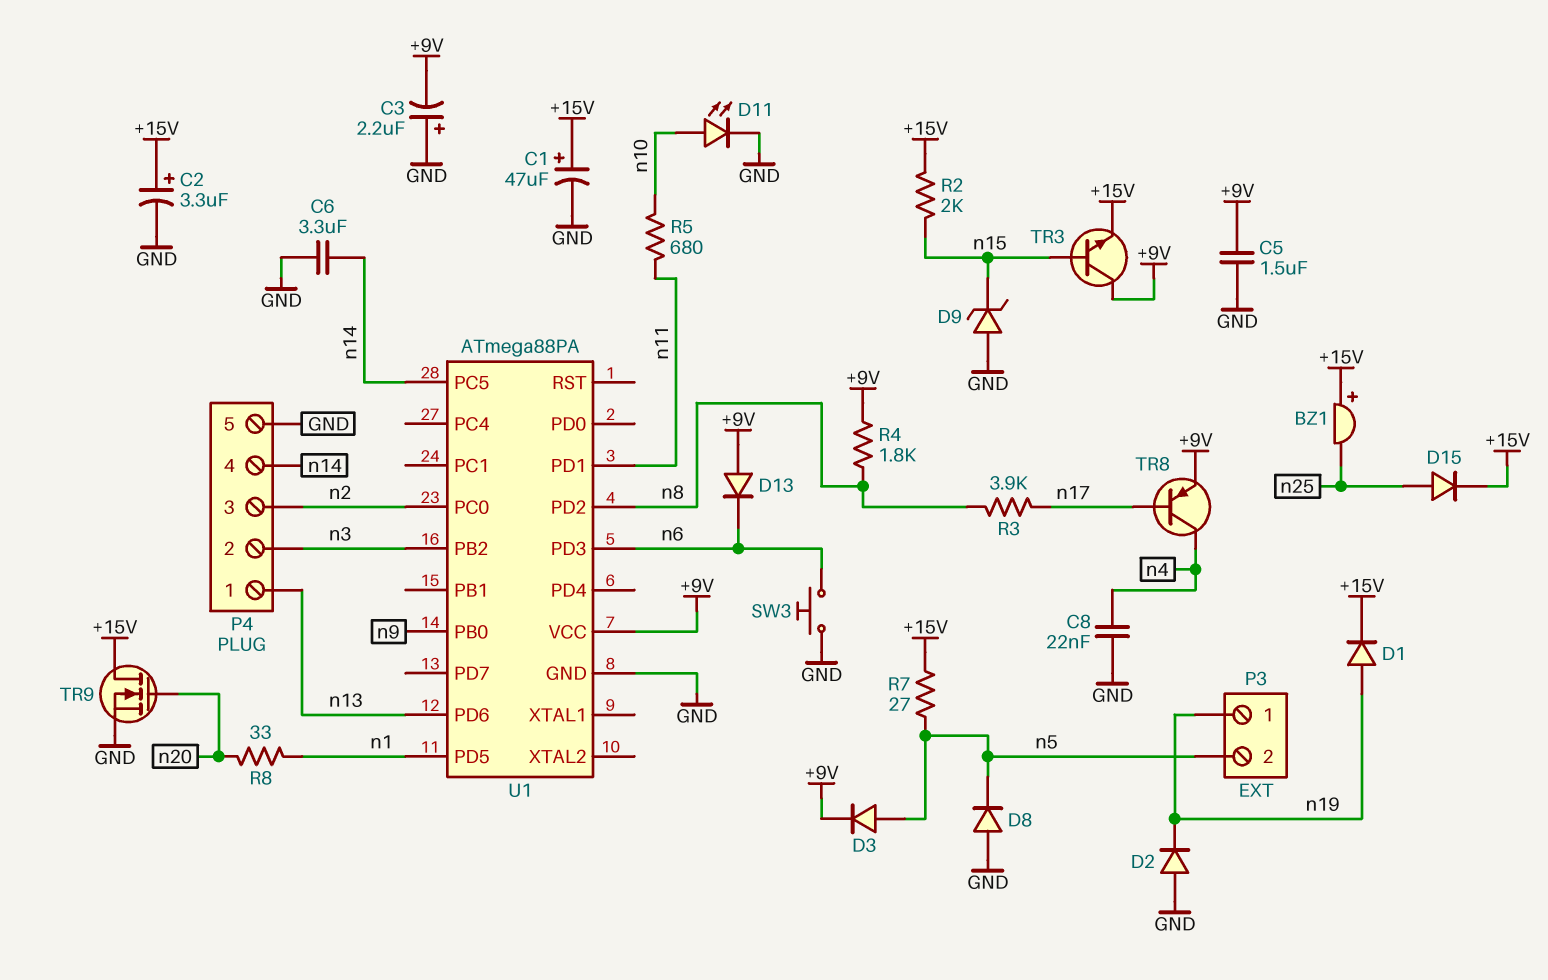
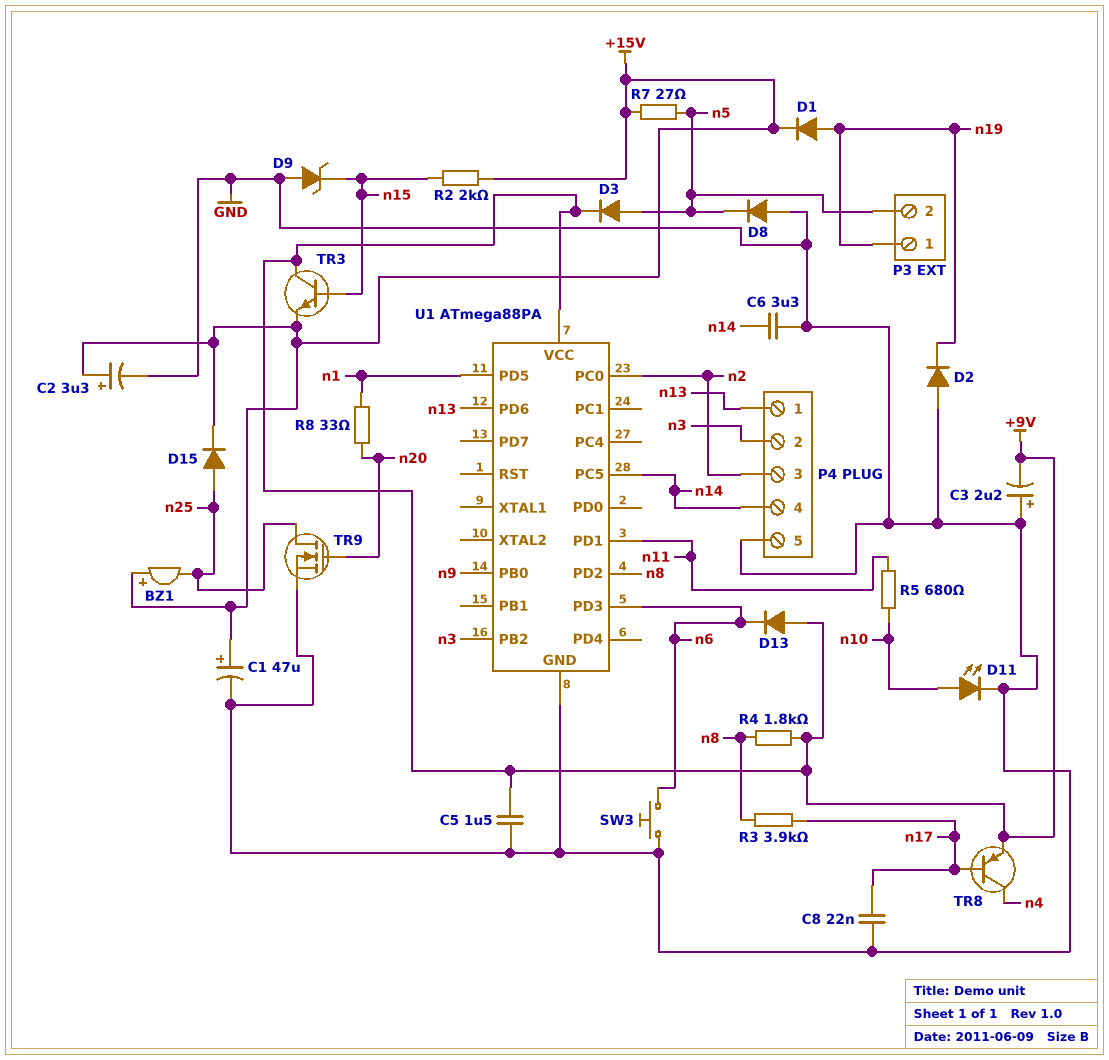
C8: 22nF (GND, n4) -> 22nF (GND, n17)
TR9: NMOS (G n20, D +15V, S GND) -> NMOS (G n20, D n25, S GND)

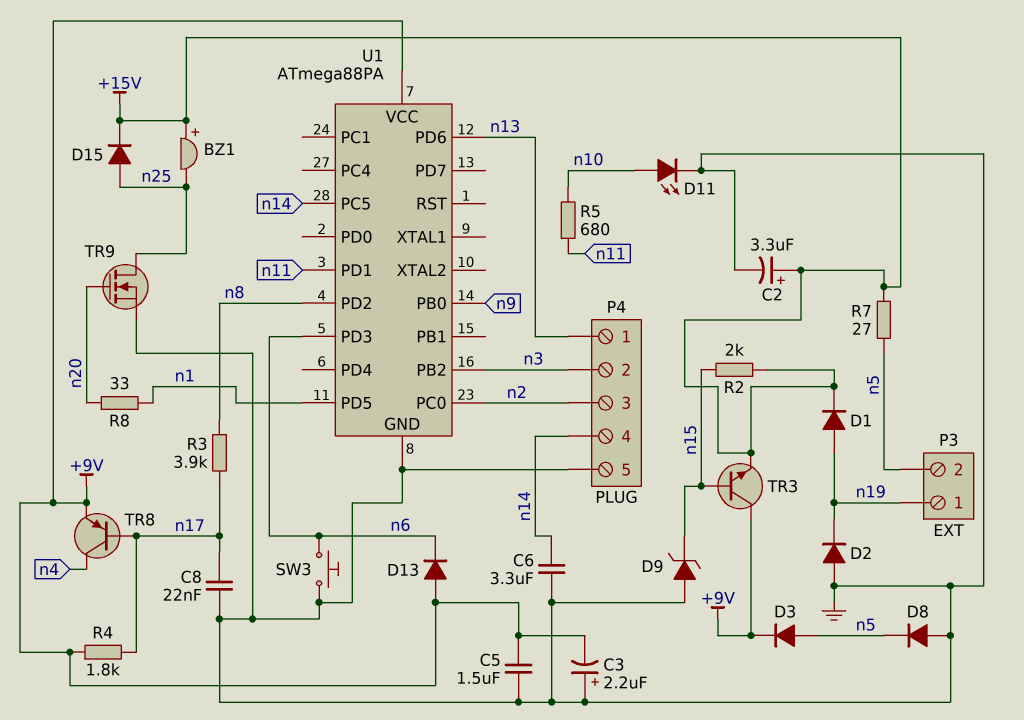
C1: 47uF (plus +15V, minus GND) -> none
R4: 1.8k (+9V, n8) -> 1.8k (+9V, n17)

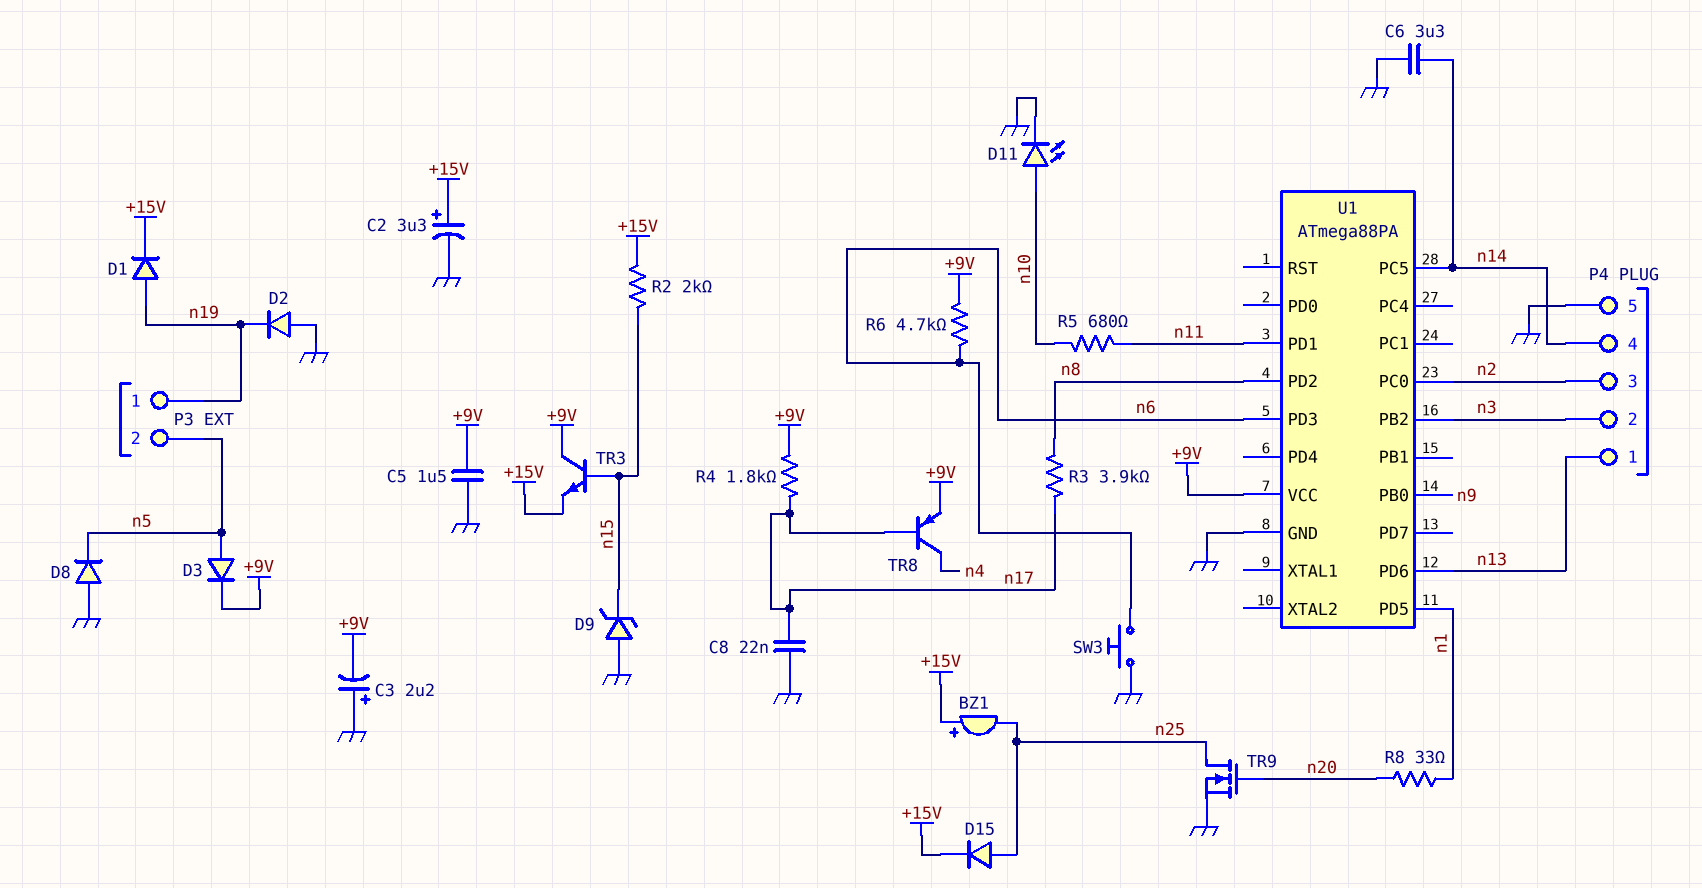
D13: diode (A +9V, K n6) -> none
R6: none -> 4.7k (+9V, n6)
R7: 27 (+15V, n5) -> none

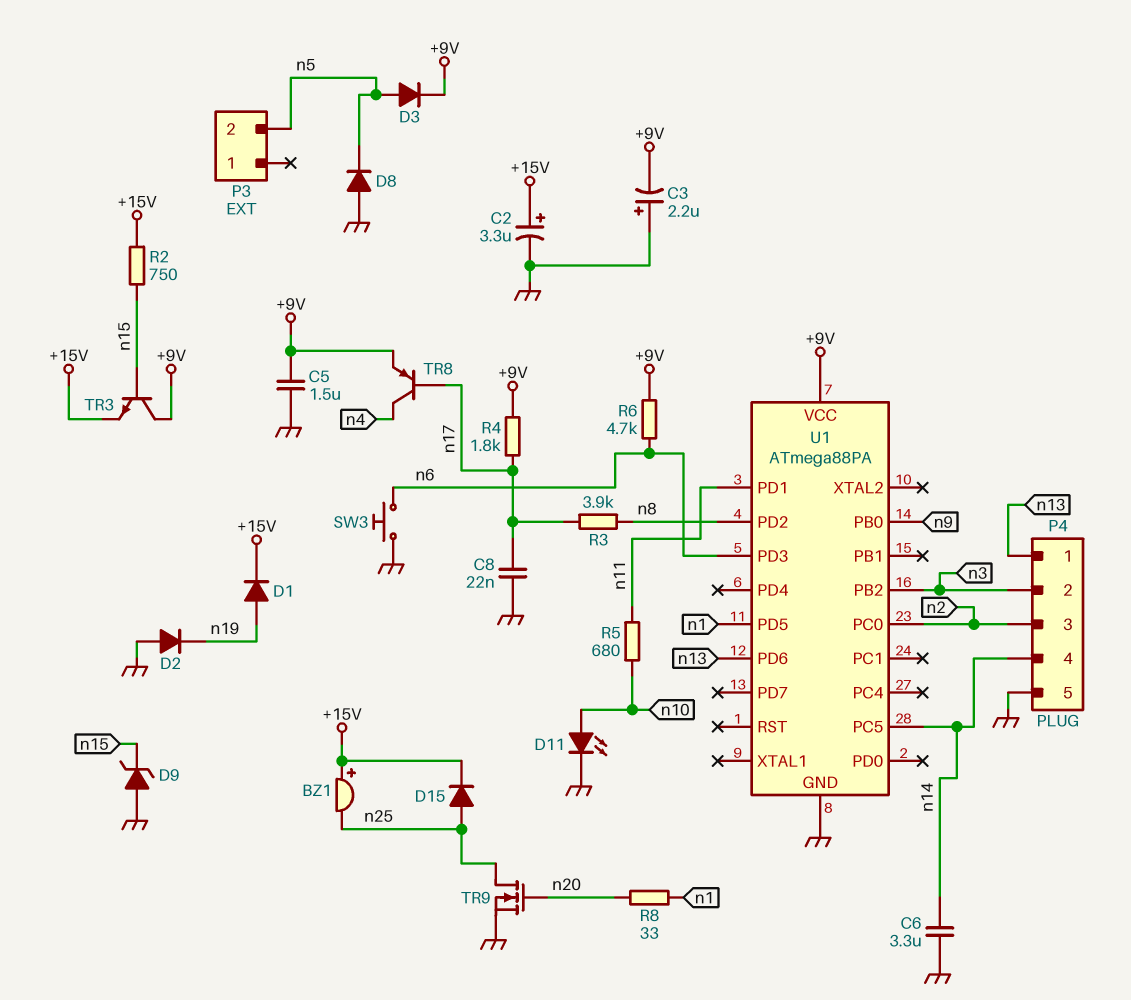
P3 pin 1: n19 -> none
R2: 2k (+15V, n15) -> 750 (+15V, n15)

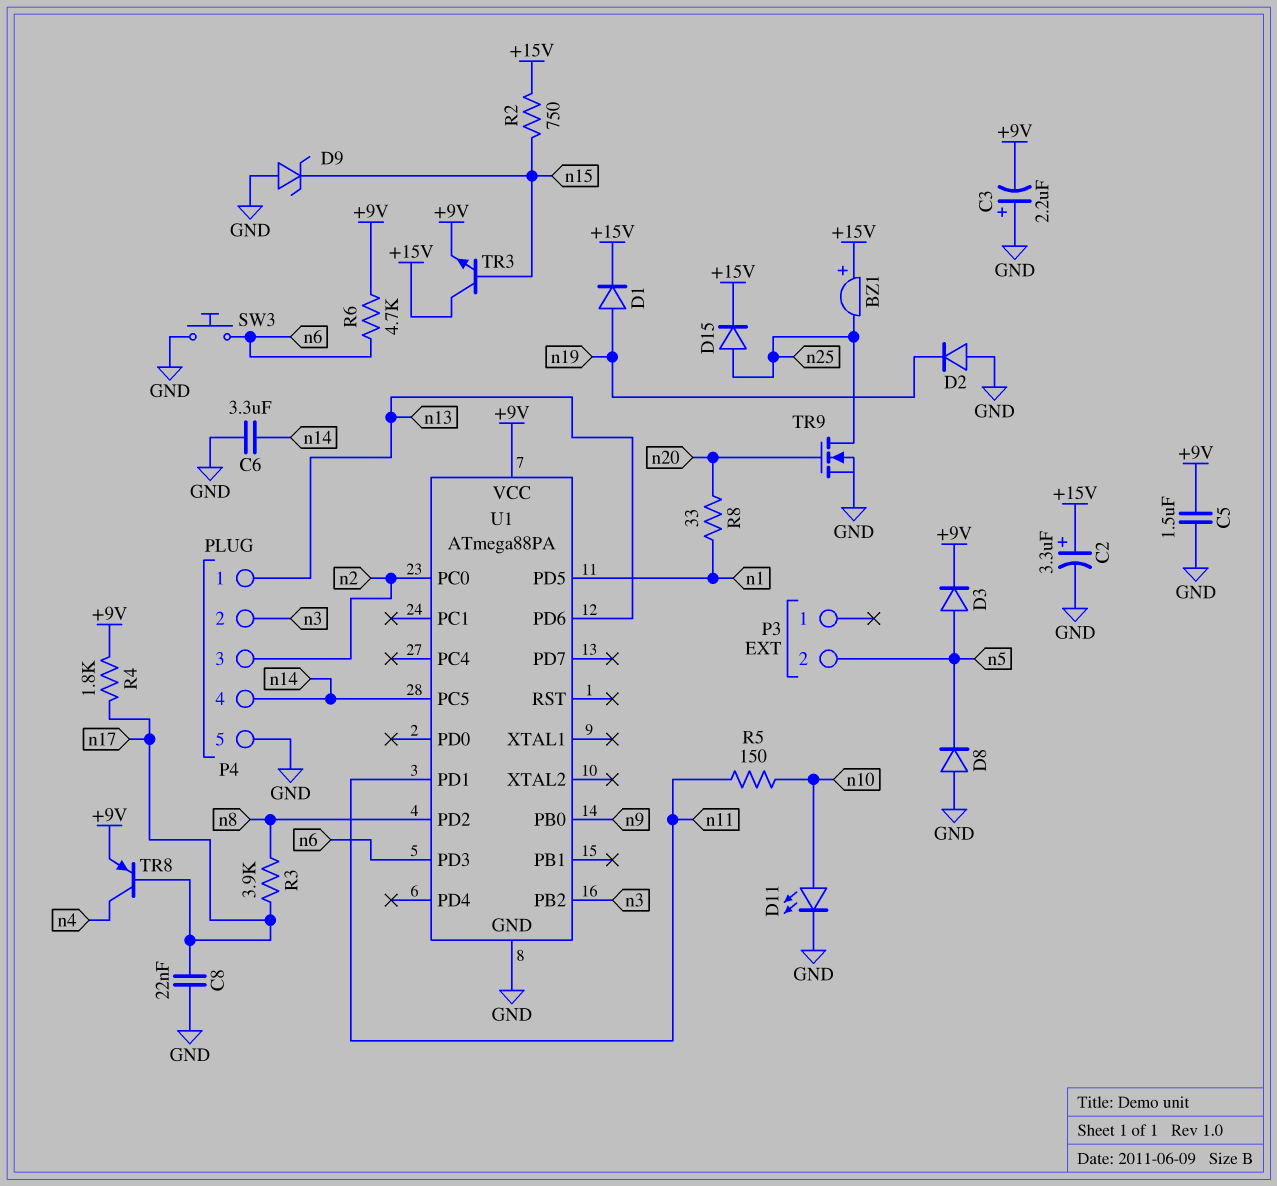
R5: 680 (n10, n11) -> 150 (n10, n11)
TR3: NPN (B n15, C +9V, E +15V) -> NPN (B n15, C +15V, E +9V)

